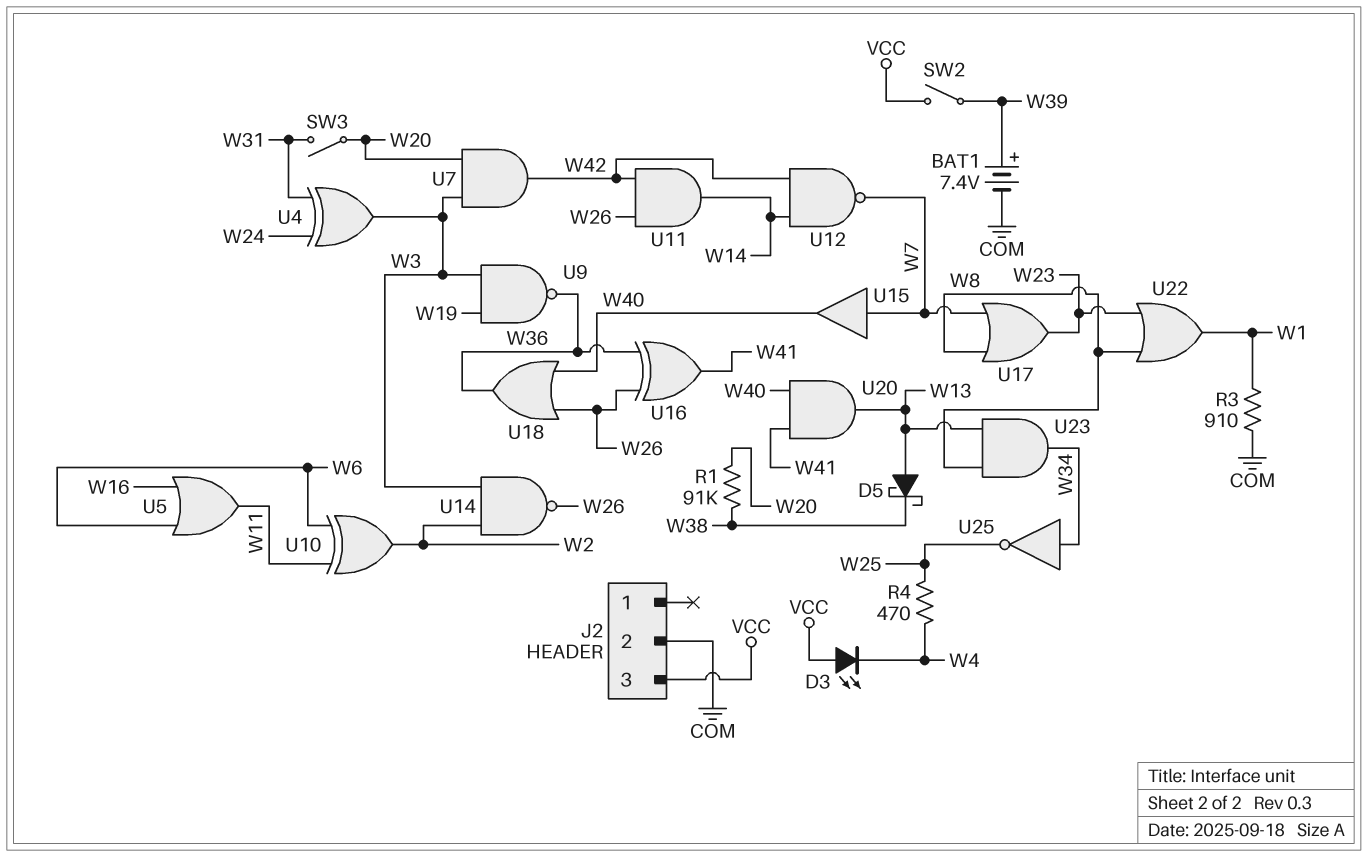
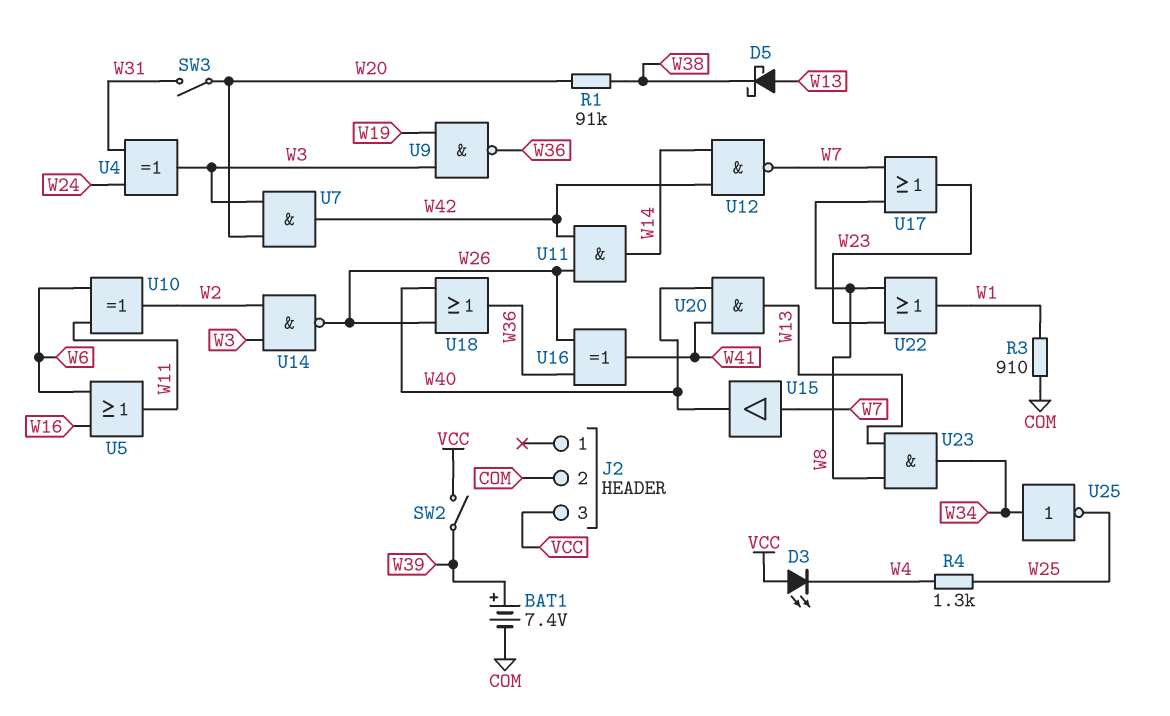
R4: 470 (W4, W25) -> 1.3k (W4, W25)

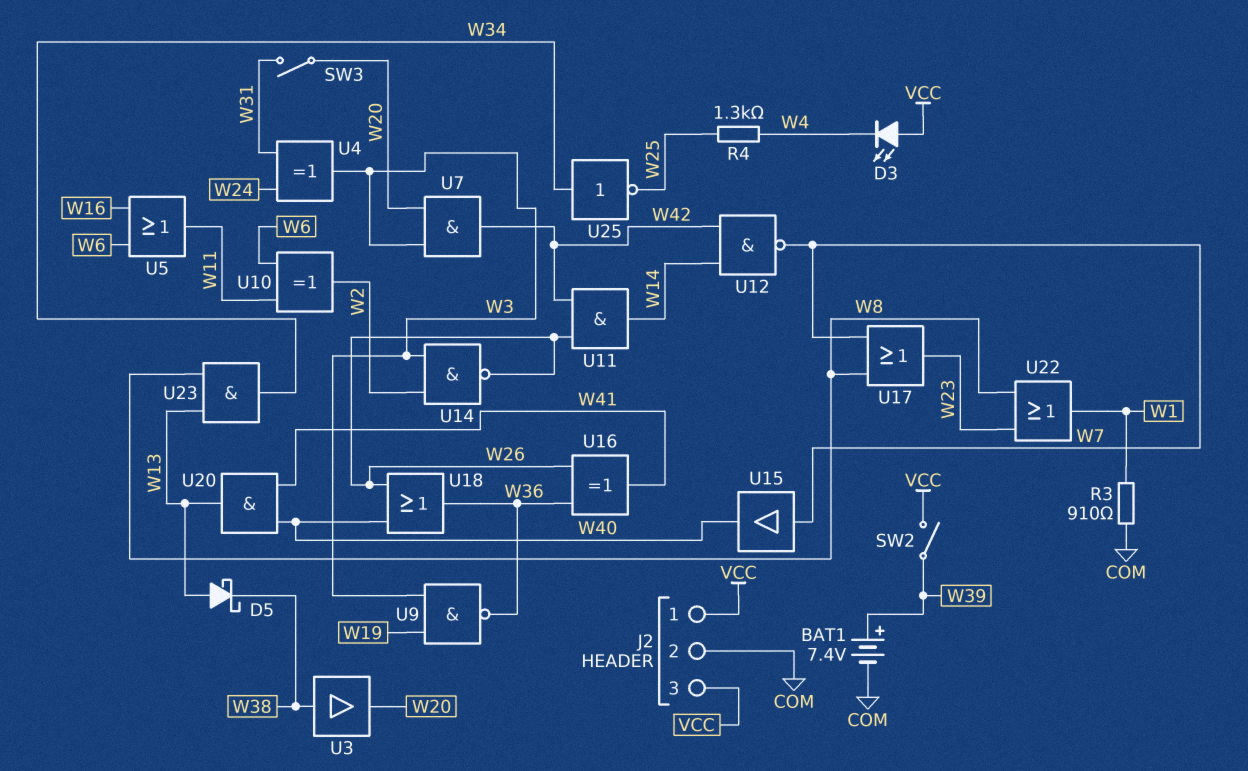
J2 pin 1: none -> VCC
R1: 91k (W20, W38) -> none
U3: none -> buffer (in W38, out W20)

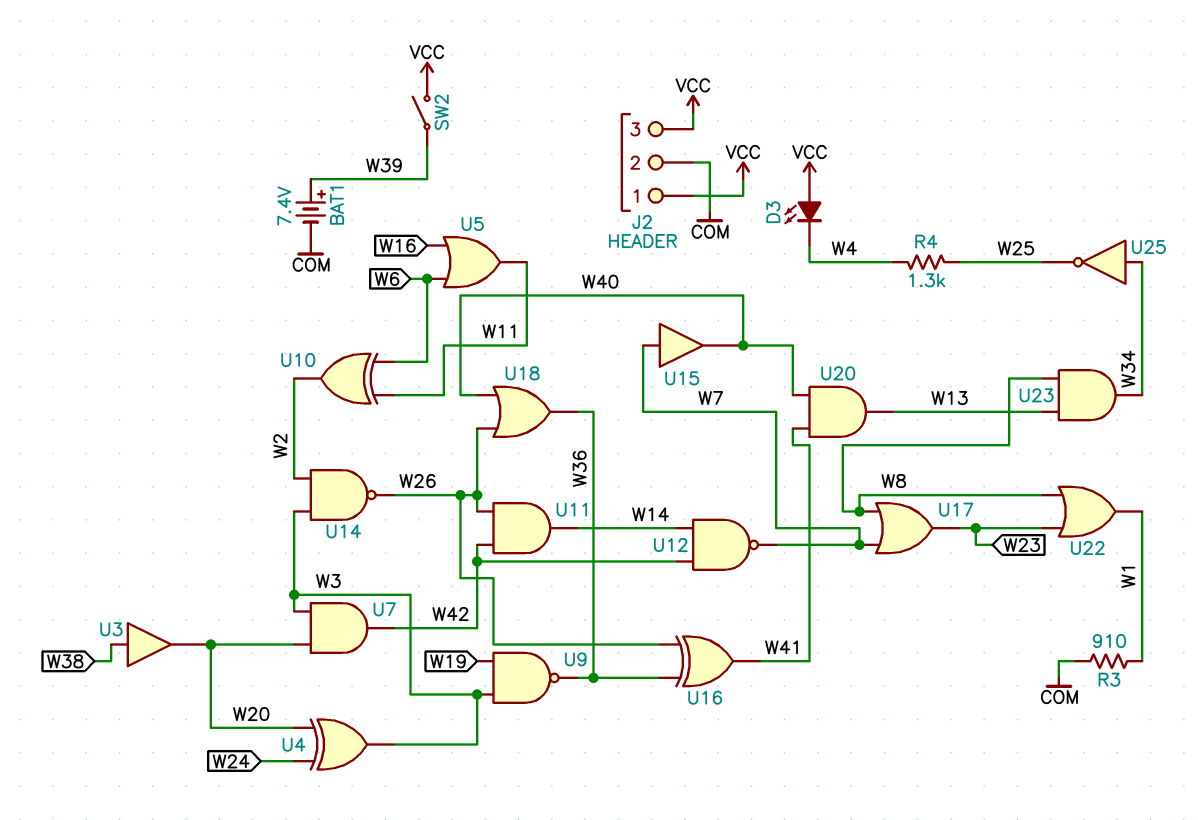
D5: schottky (A W13, K W38) -> none
SW3: switch (W20, W31) -> none
U4: XOR (in W24, in W31, out W3) -> XOR (in W20, in W24, out W3)

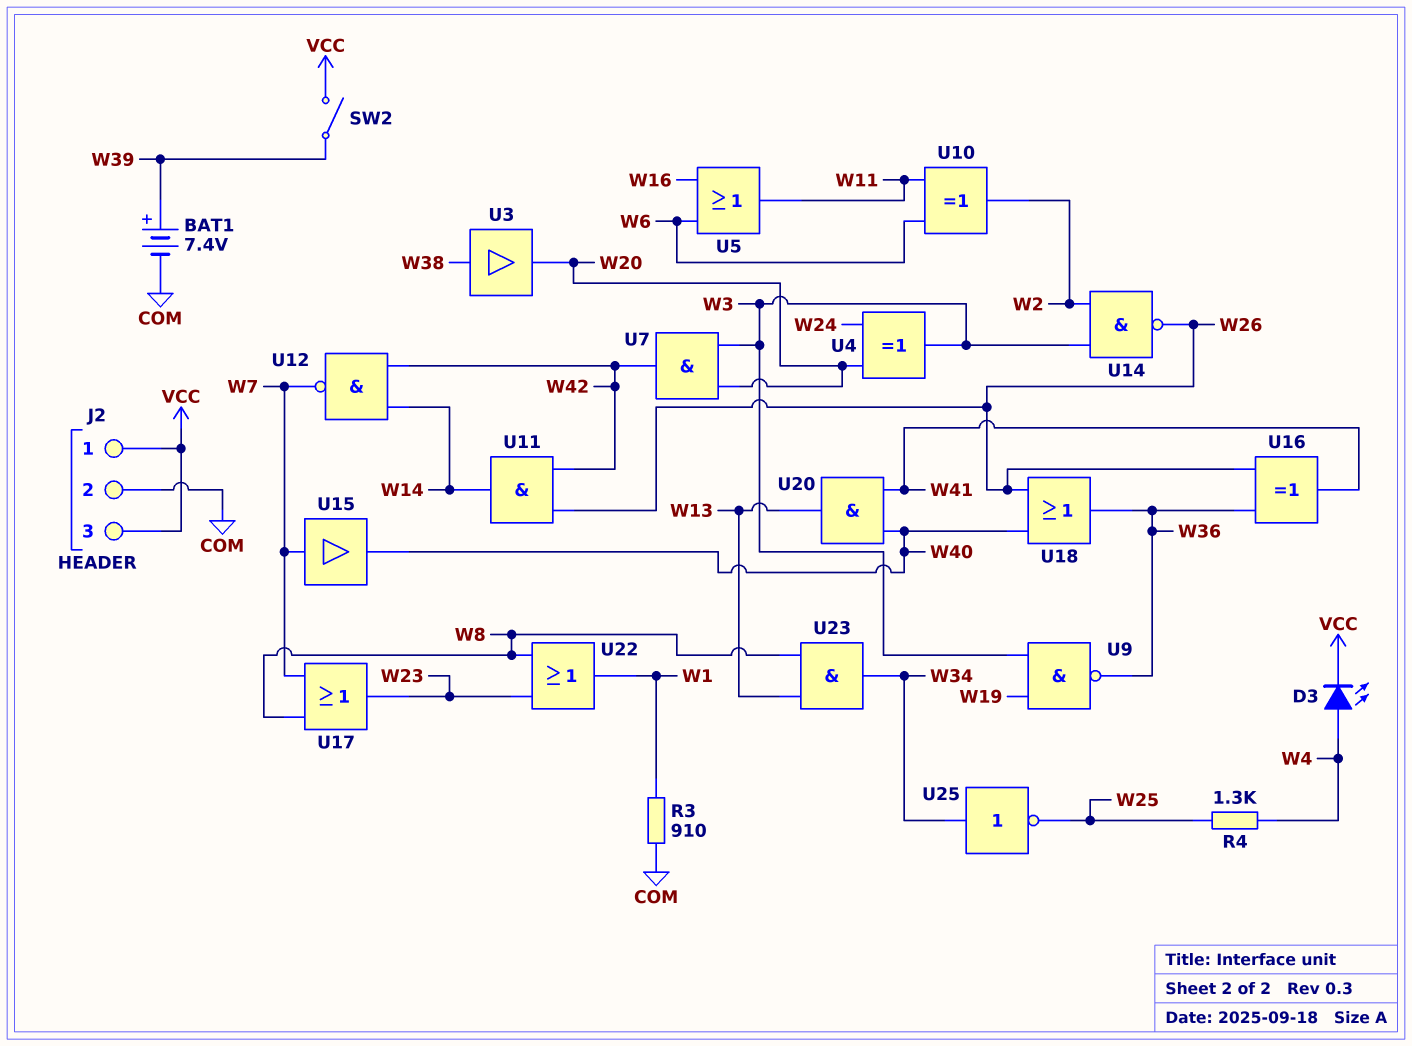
D3: LED (A VCC, K W4) -> LED (A W4, K VCC)

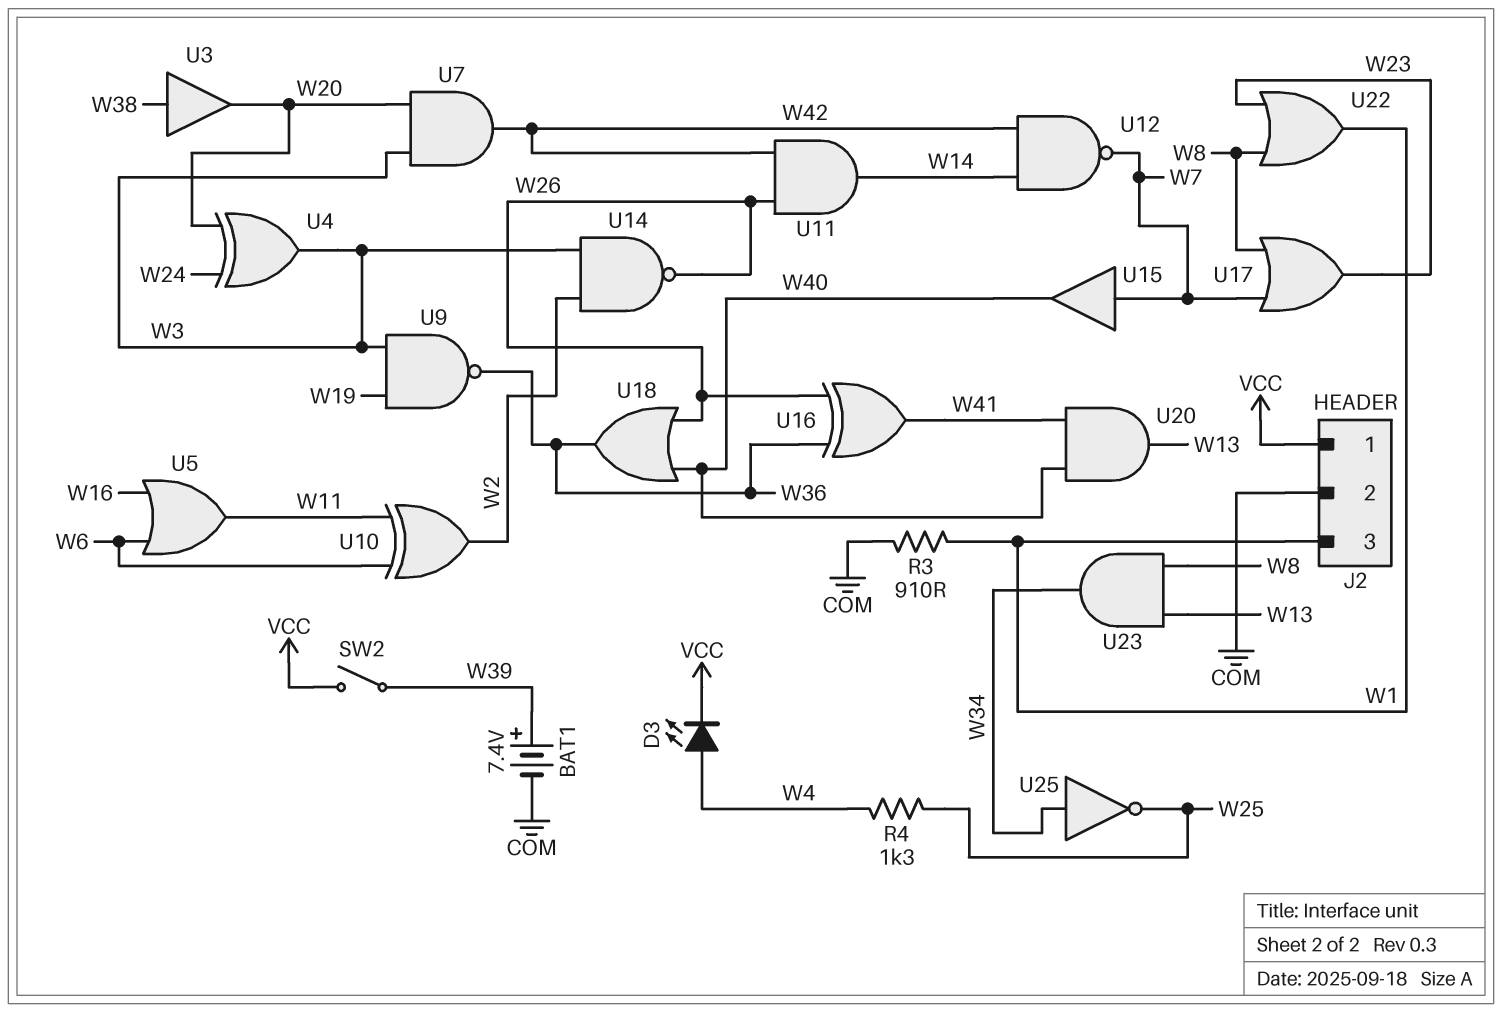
J2 pin 3: VCC -> W1

